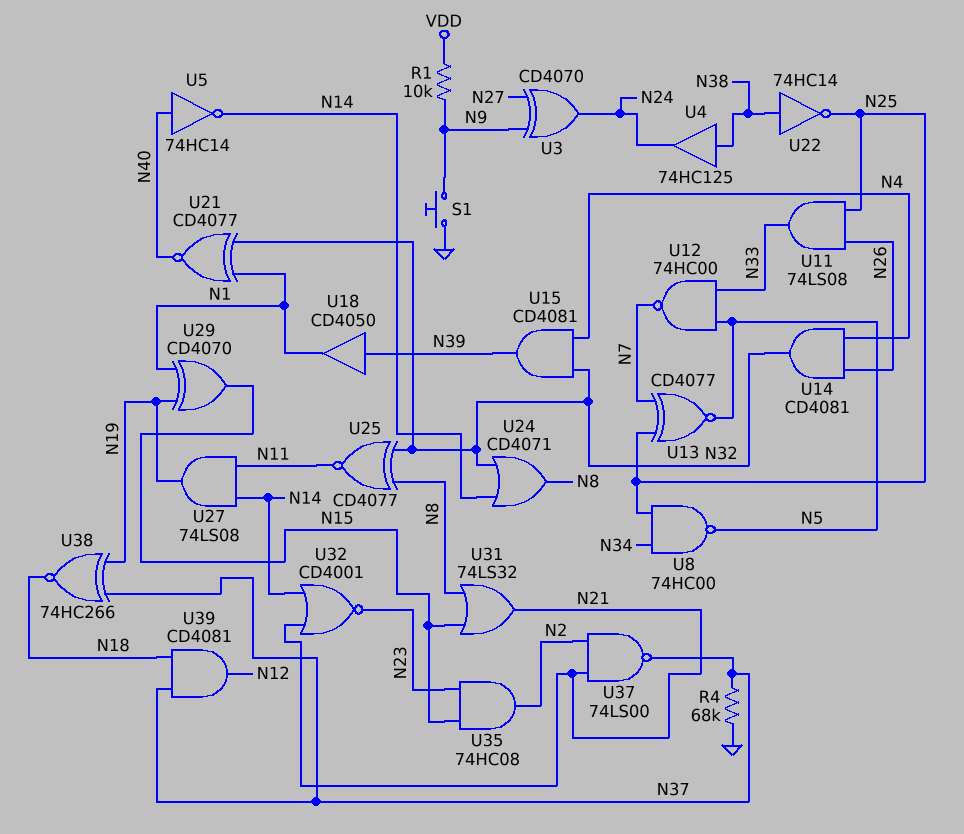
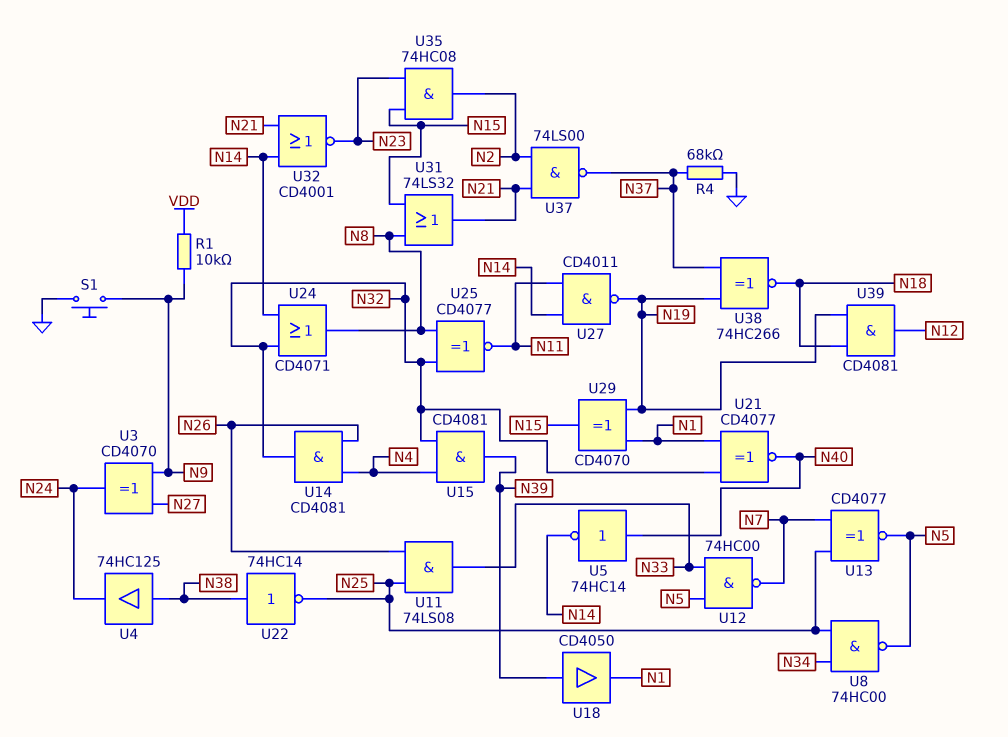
U27: AND 74LS08 (in N11, in N14, out N19) -> NAND CD4011 (in N11, in N14, out N19)
U39: AND CD4081 (in N18, in N37, out N12) -> AND CD4081 (in N18, in N19, out N12)

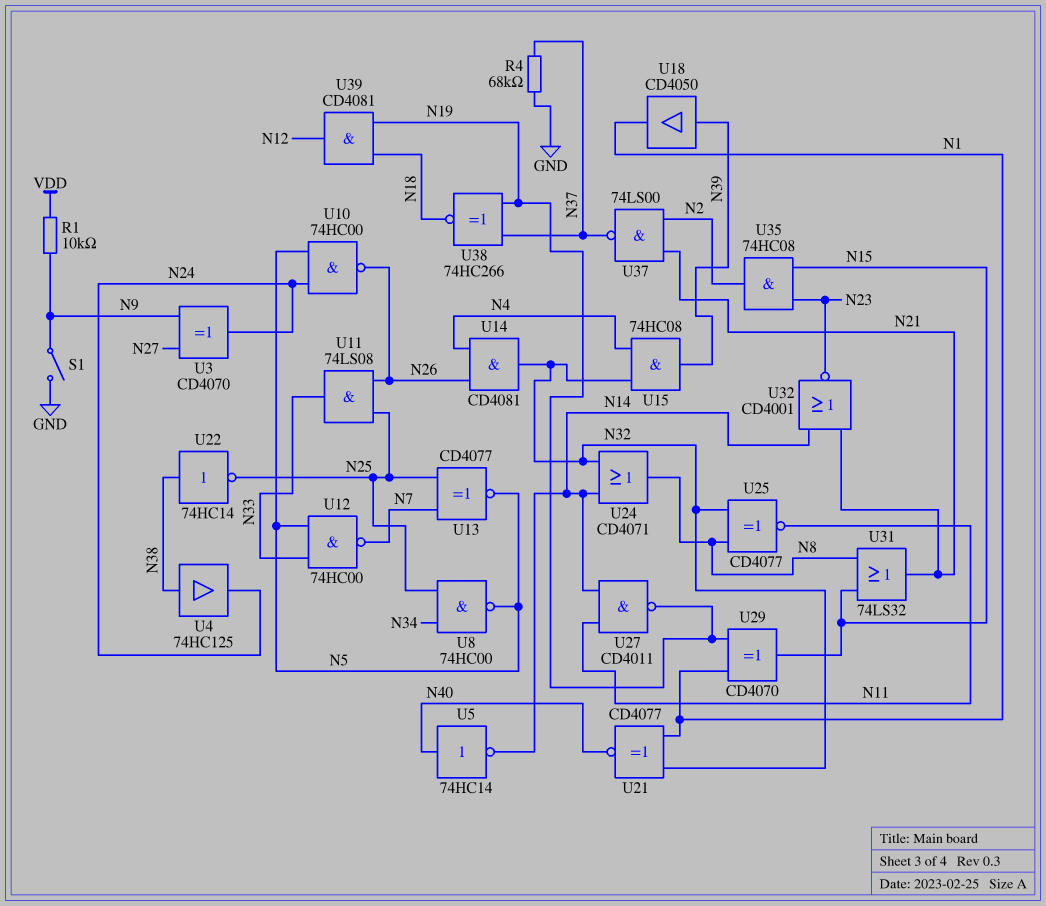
S1: button (GND, N9) -> switch (GND, N9)
U10: none -> NAND 74HC00 (in N5, in N24, out N26)
U15: AND CD4081 (in N4, in N32, out N39) -> AND 74HC08 (in N4, in N32, out N39)

